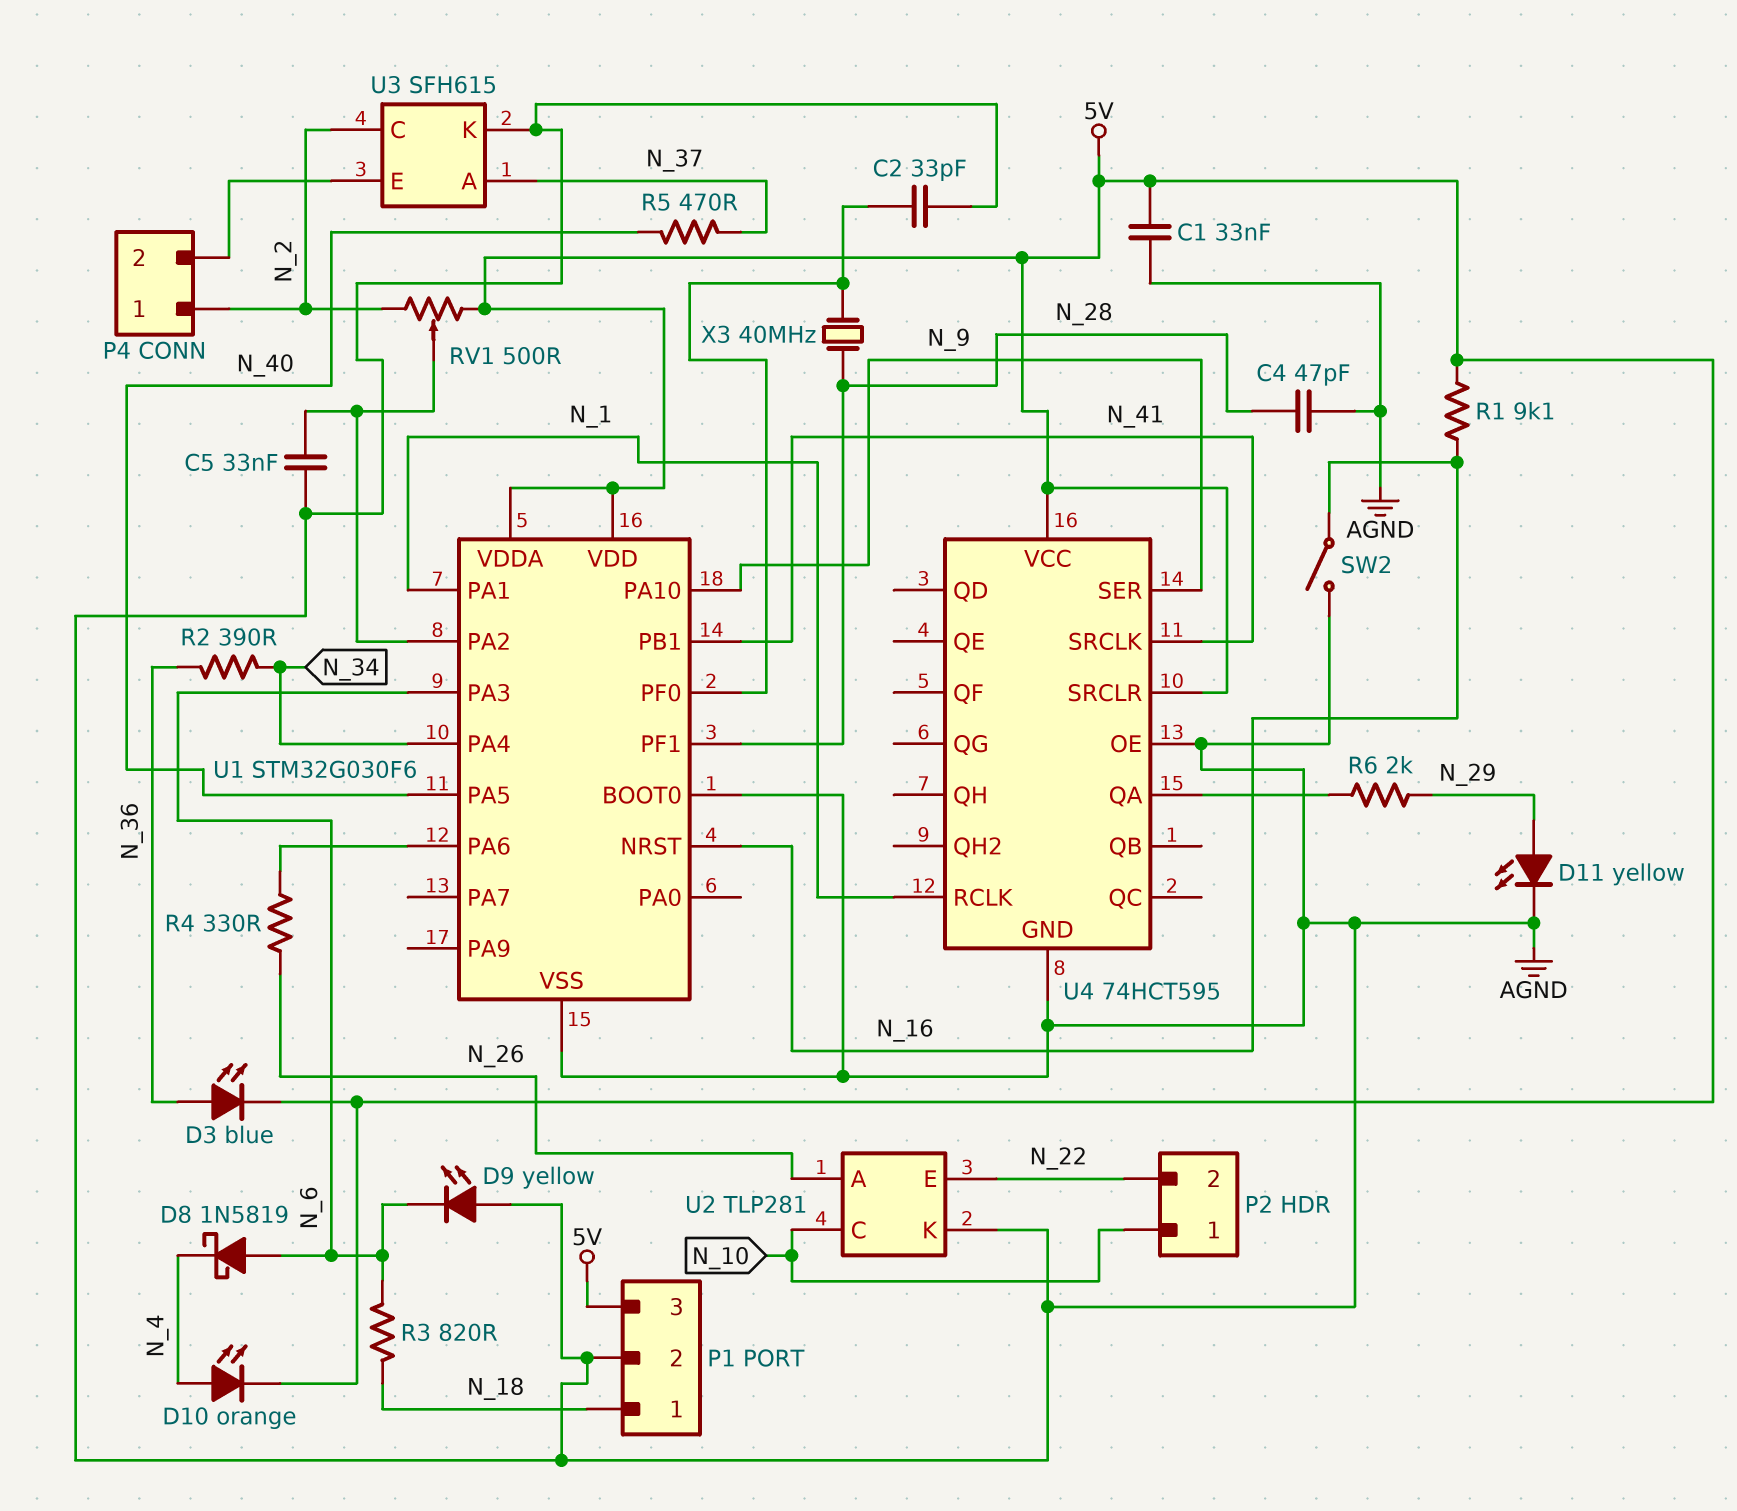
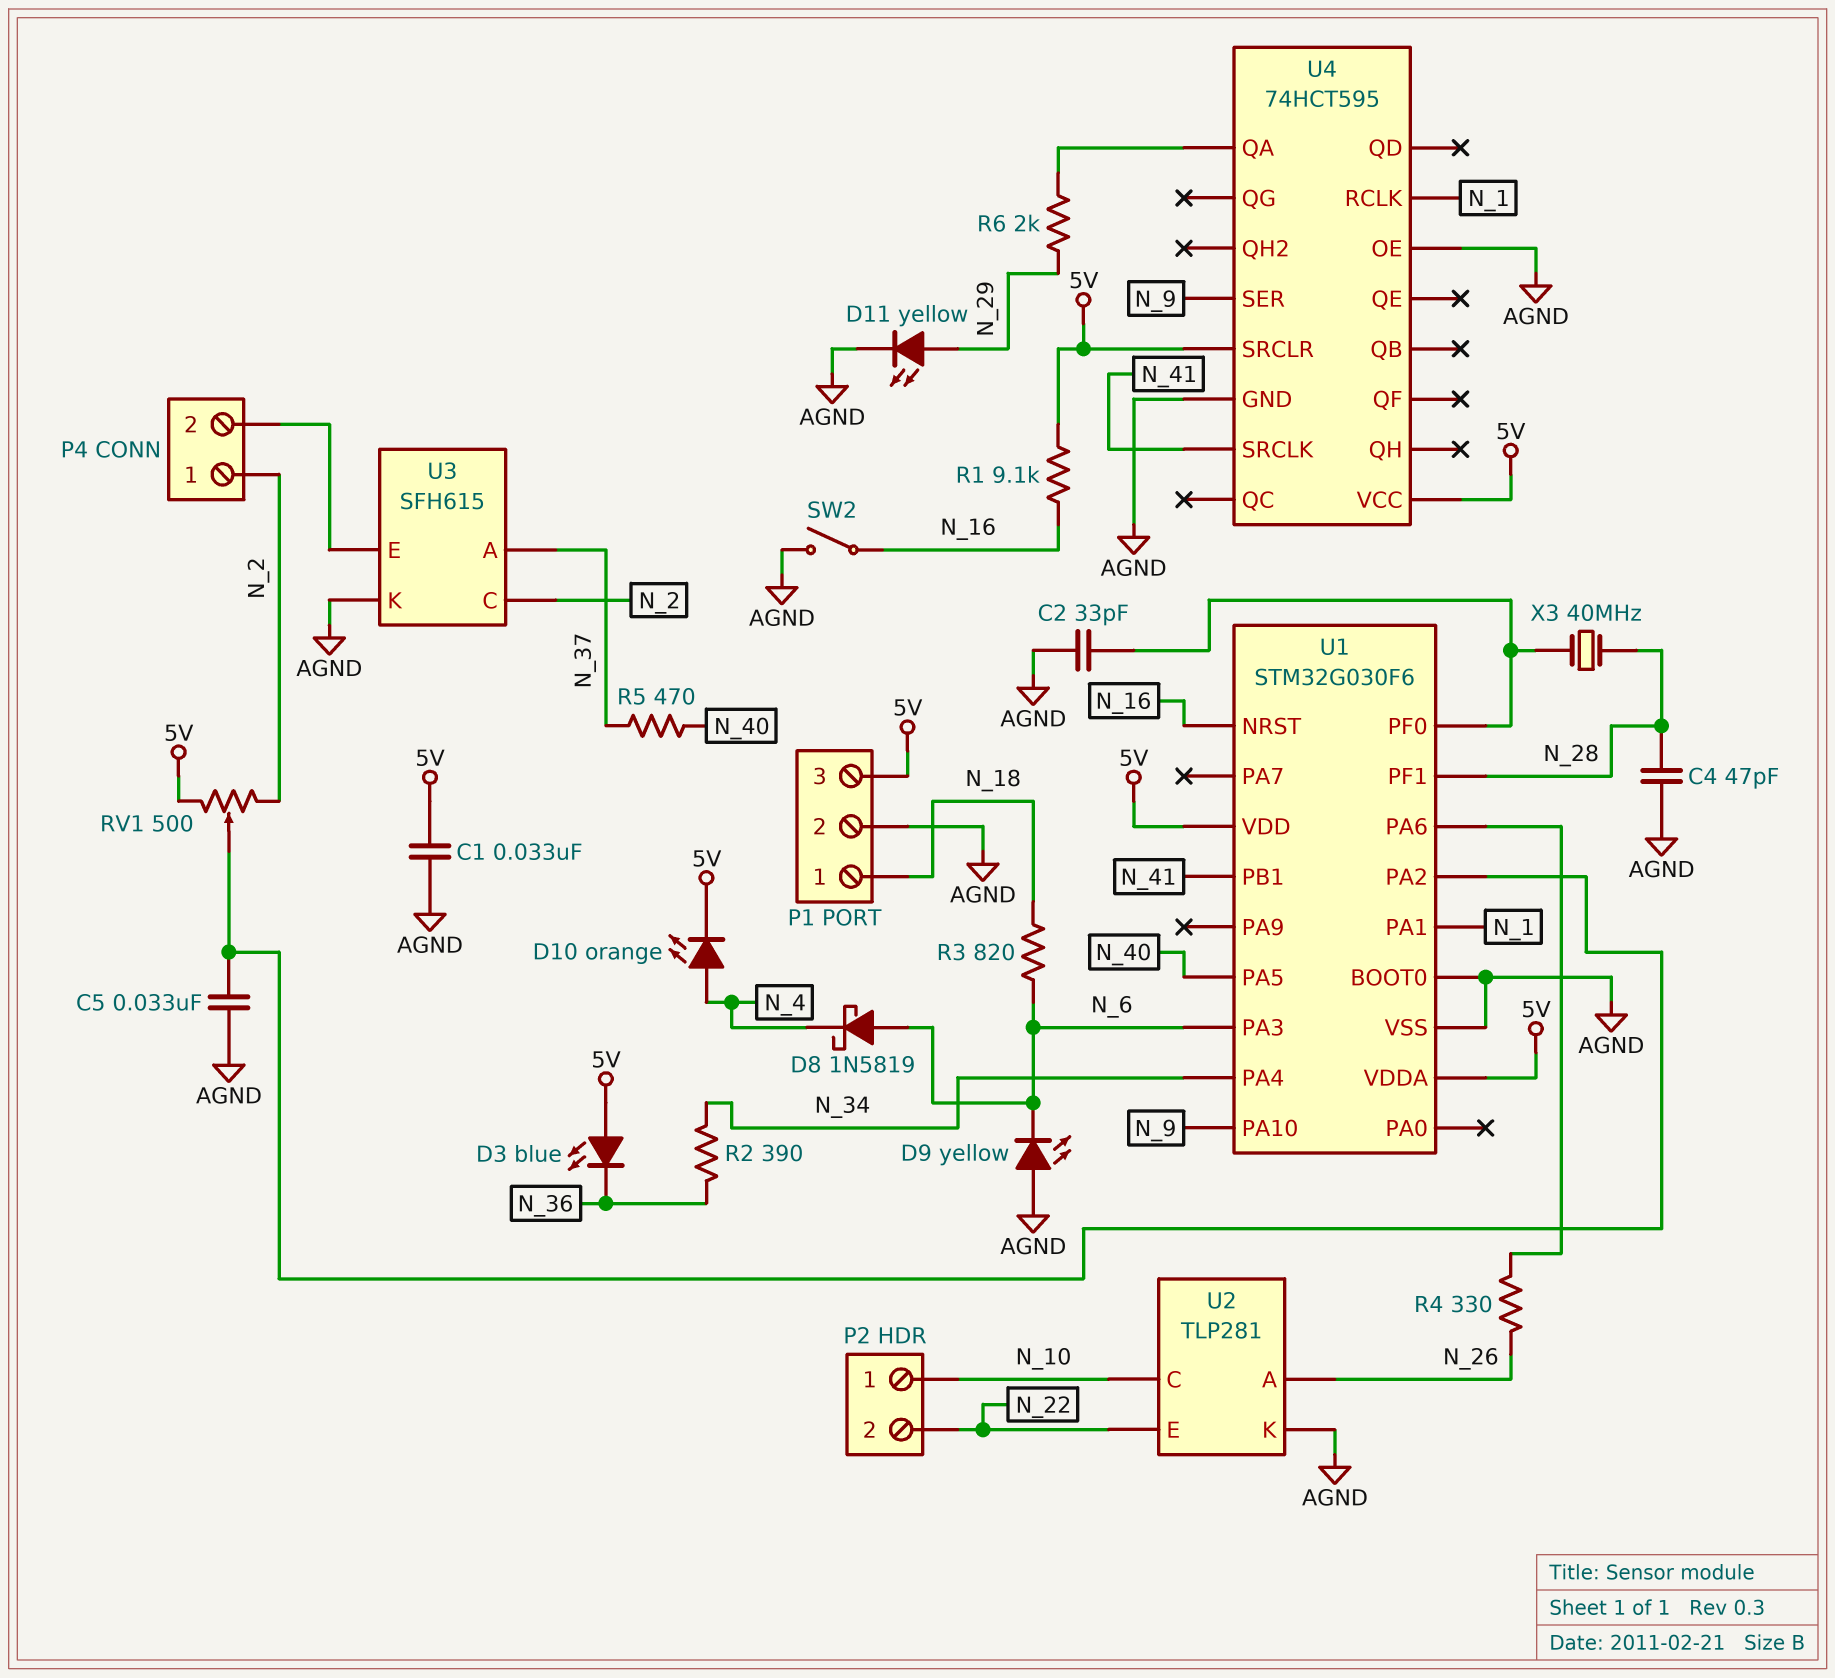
D3: LED blue (A N_36, K 5V) -> LED blue (A 5V, K N_36)

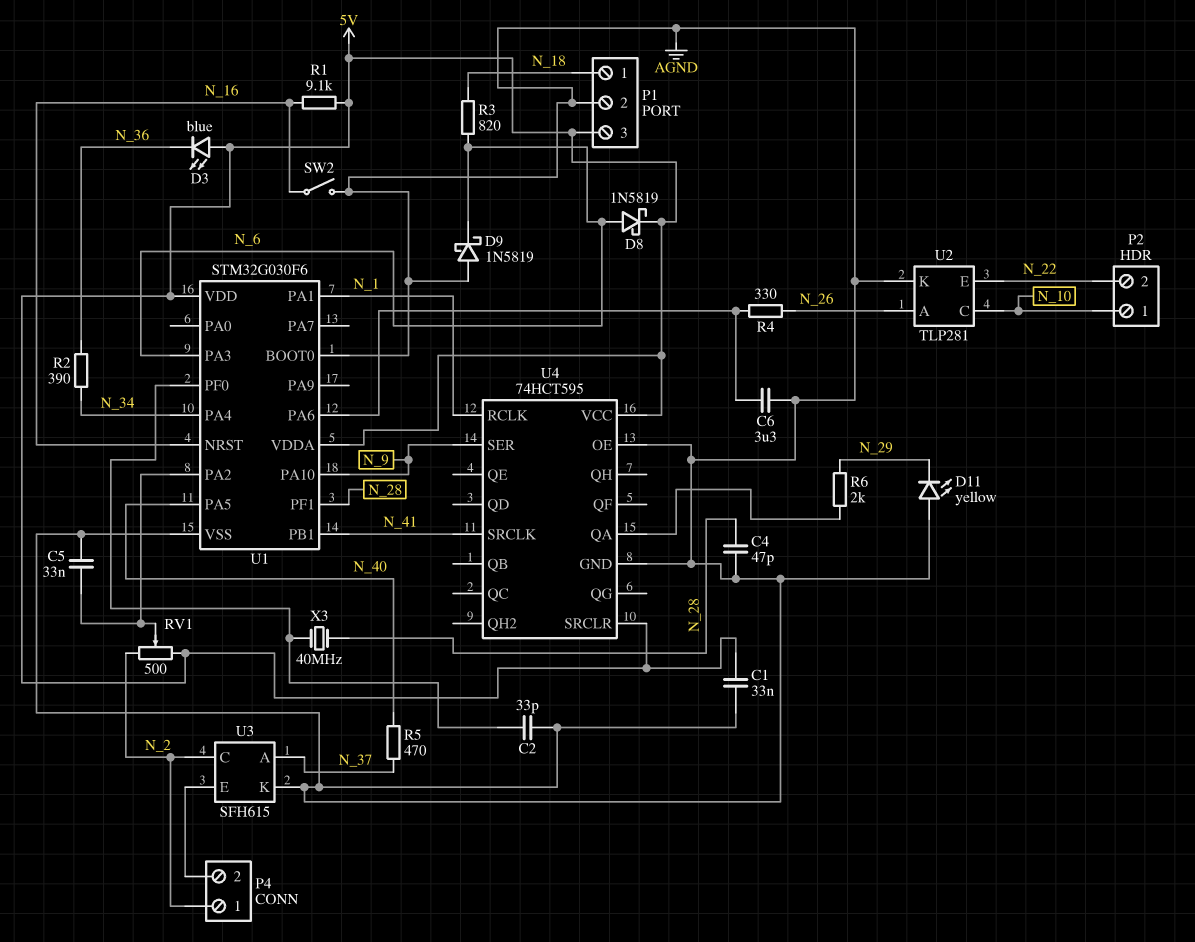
C6: none -> 3.3uF (AGND, U1/PA6)
D8: schottky 1N5819 (A N_6, K N_4) -> schottky 1N5819 (A N_6, K 5V)
D9: LED yellow (A AGND, K N_6) -> schottky 1N5819 (A AGND, K N_6)
D10: LED orange (A N_4, K 5V) -> none
D11: LED yellow (A N_29, K AGND) -> LED yellow (A AGND, K N_29)

